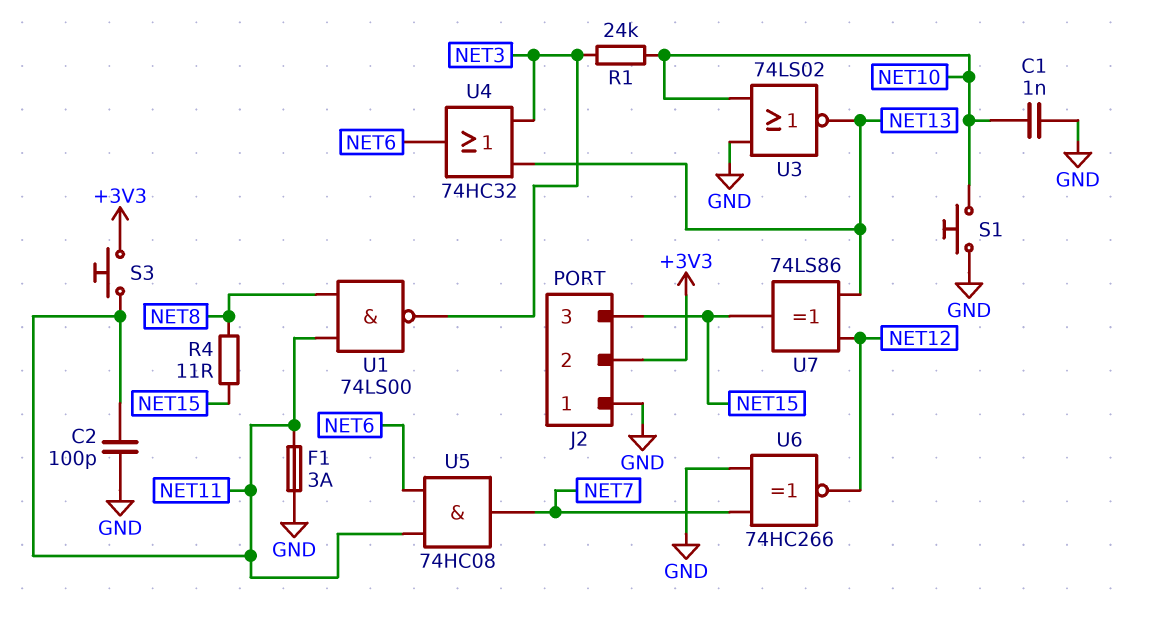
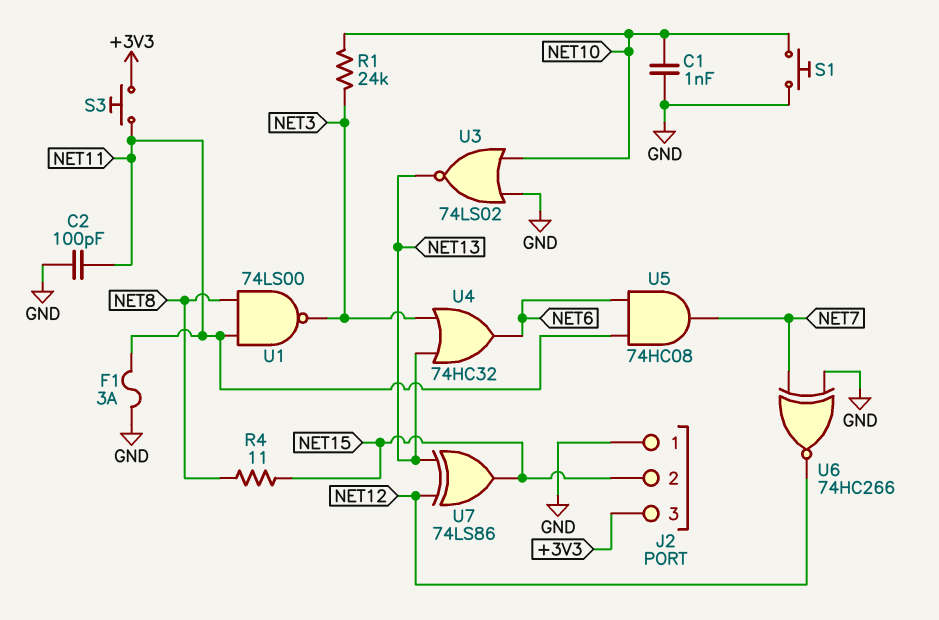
J2 pin 2: +3V3 -> NET15
J2 pin 3: NET15 -> +3V3

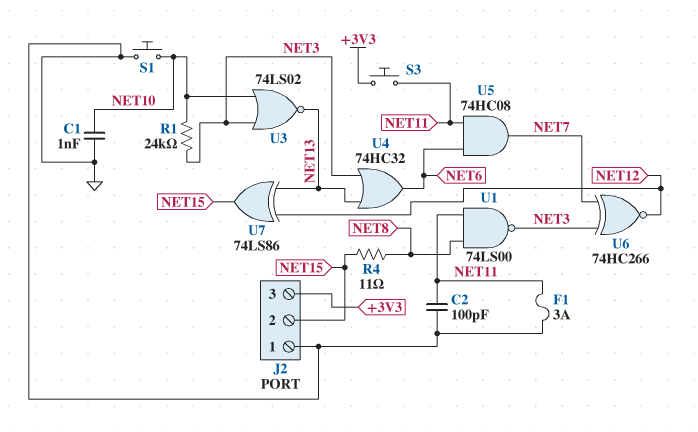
U3: NOR 74LS02 (in GND, in NET10, out NET13) -> NOR 74LS02 (in NET3, in NET10, out NET13)
U6: XNOR 74HC266 (in GND, in NET7, out NET12) -> XNOR 74HC266 (in NET3, in NET7, out NET12)

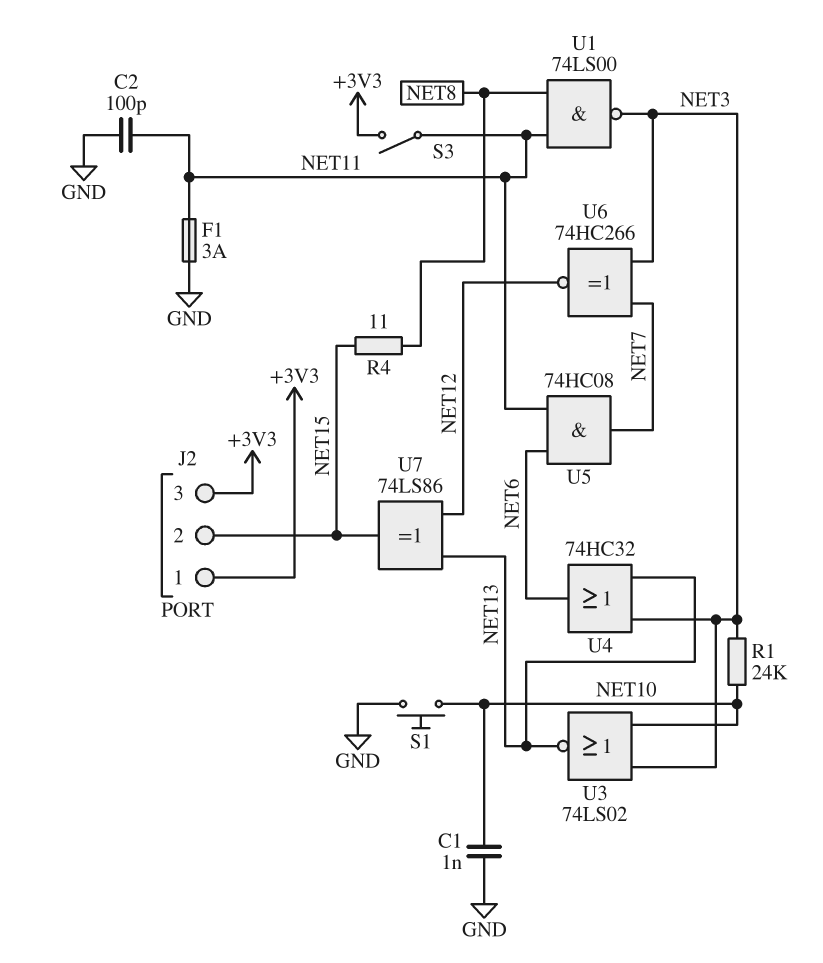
J2 pin 1: GND -> +3V3
S3: button (+3V3, NET11) -> switch (+3V3, NET11)

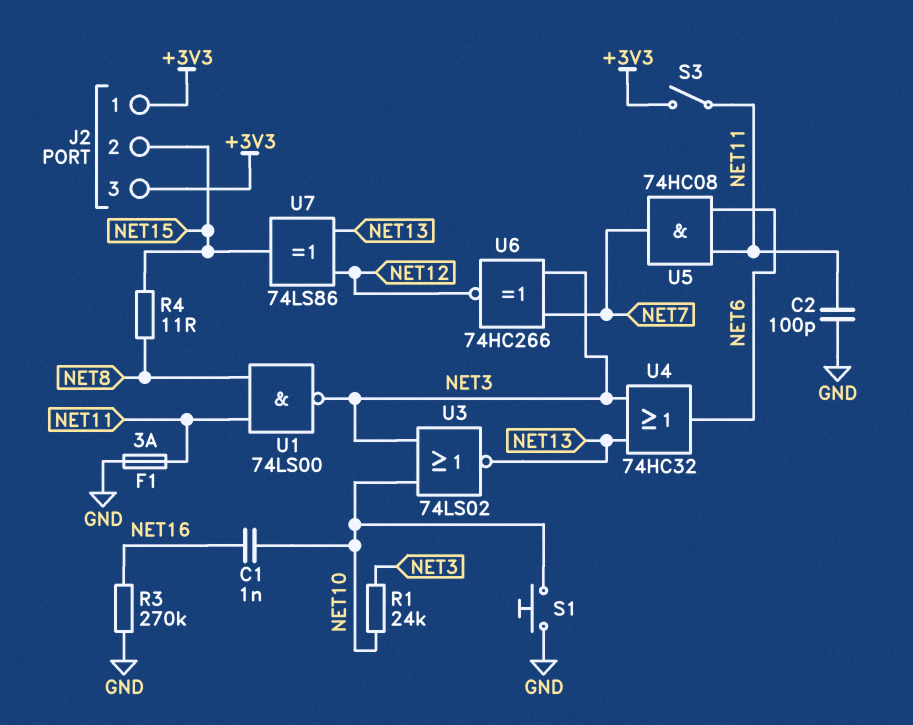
C1: 1nF (GND, NET10) -> 1nF (NET10, NET16)
R3: none -> 270k (GND, NET16)

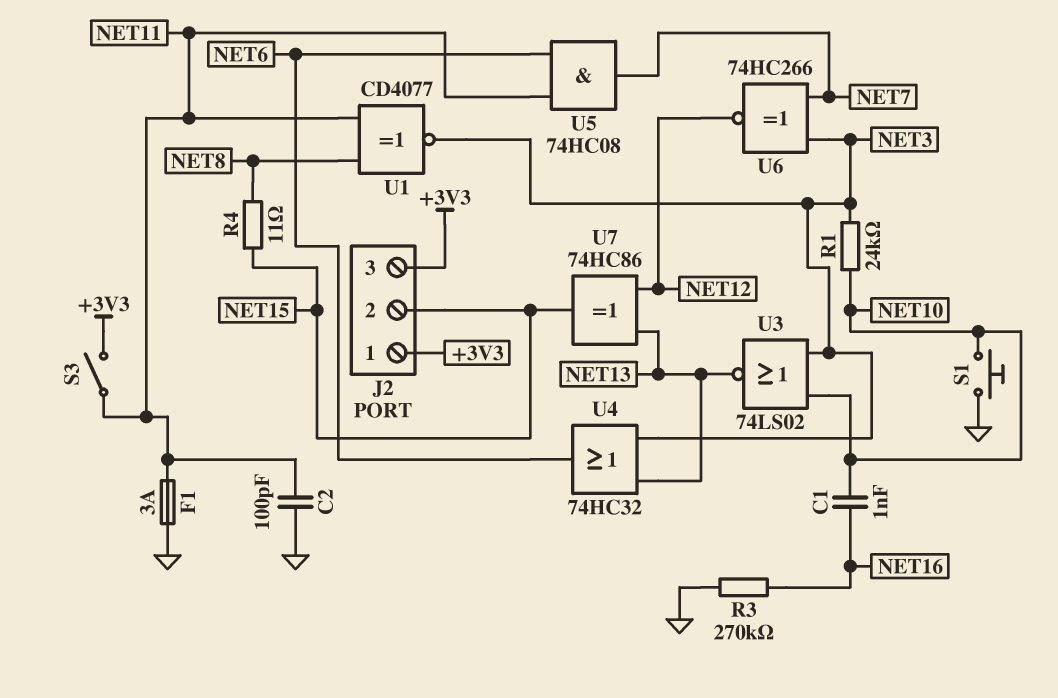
U1: NAND 74LS00 (in NET8, in NET11, out NET3) -> XNOR CD4077 (in NET8, in NET11, out NET3)
U7: XOR 74LS86 (in NET12, in NET13, out NET15) -> XOR 74HC86 (in NET12, in NET13, out NET15)

